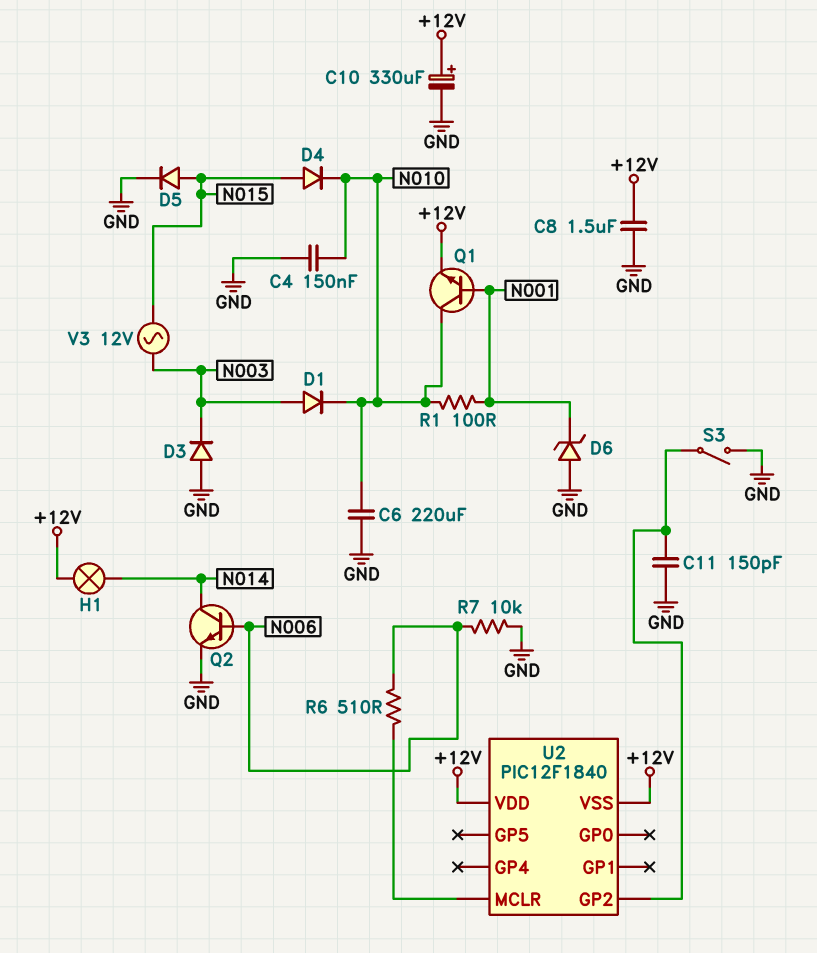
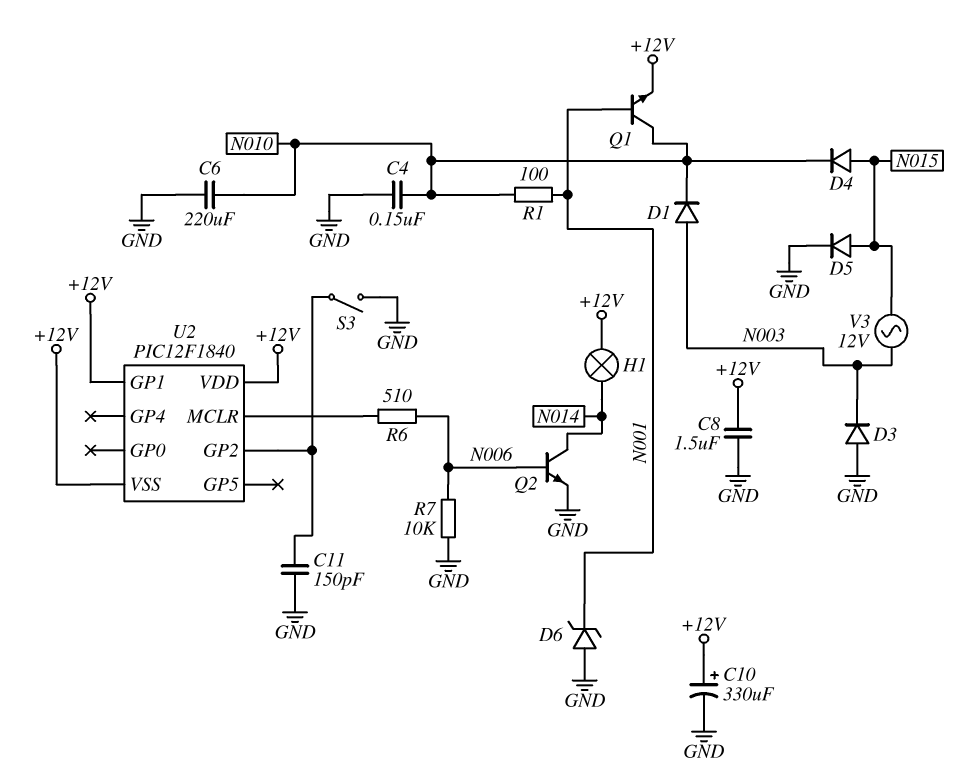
U2 pin GP1: none -> +12V

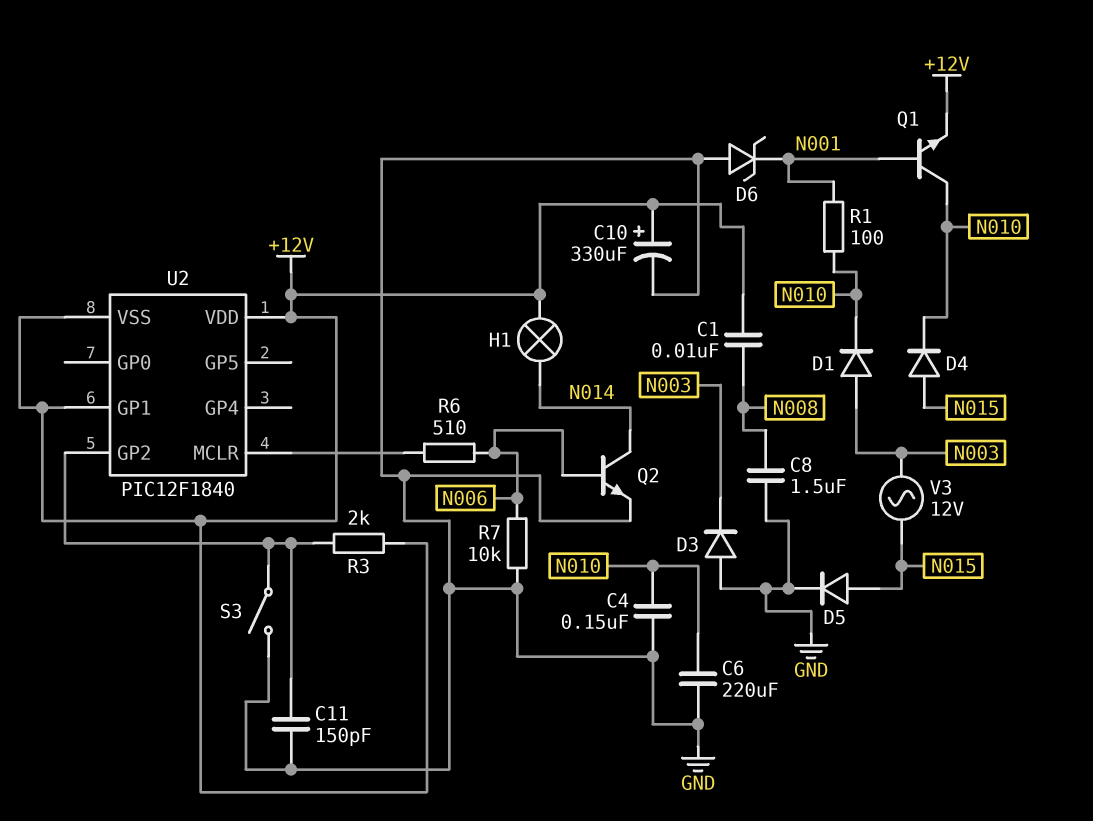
C1: none -> 10nF (+12V, N008)
C8: 1.5uF (+12V, GND) -> 1.5uF (GND, N008)
R3: none -> 2k (+12V, U2/GP2)

